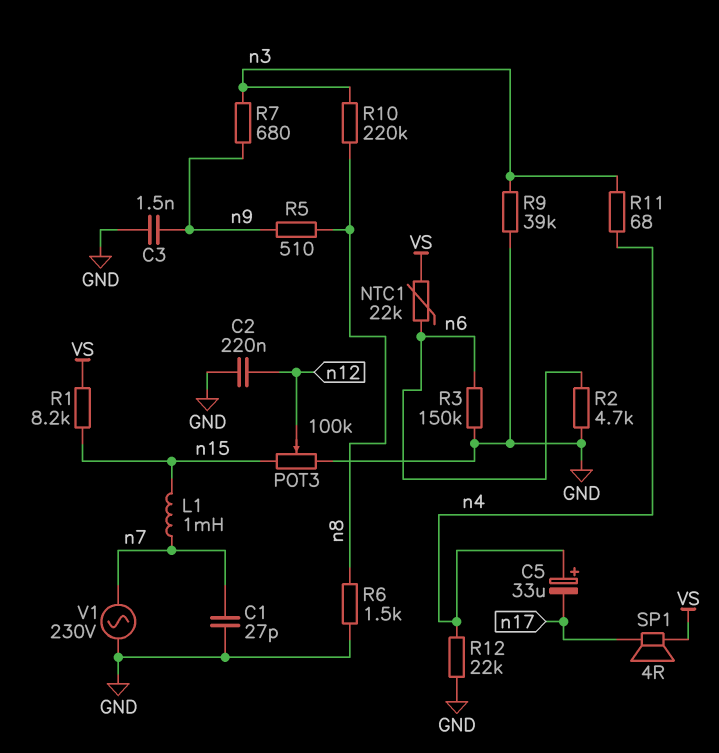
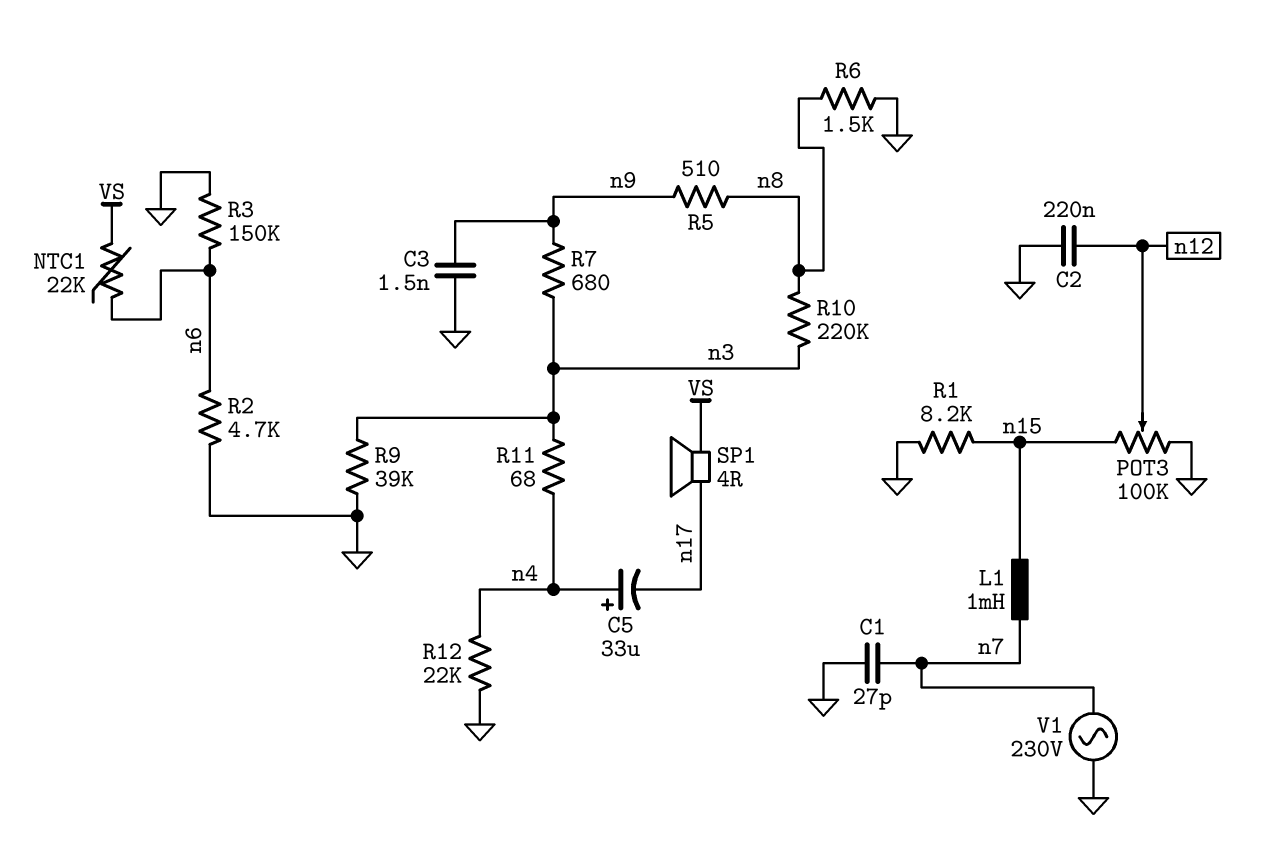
R1: 8.2k (VS, n15) -> 8.2k (GND, n15)

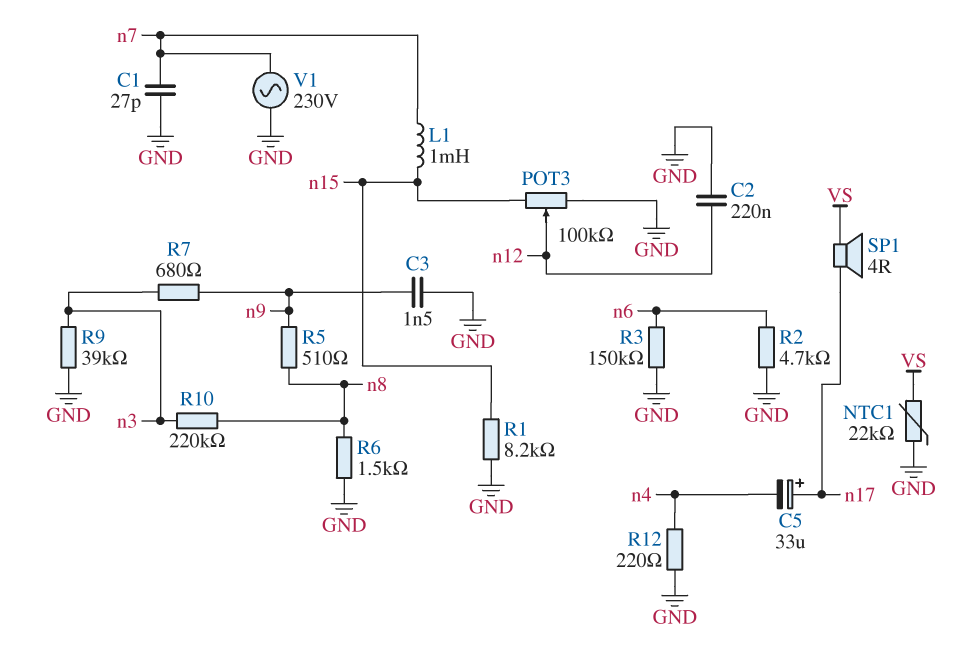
C5: 33uF (plus n4, minus n17) -> 33uF (plus n17, minus n4)
NTC1: 22k (VS, n6) -> 22k (GND, VS)
R11: 68 (n3, n4) -> none
R12: 22k (GND, n4) -> 220 (GND, n4)

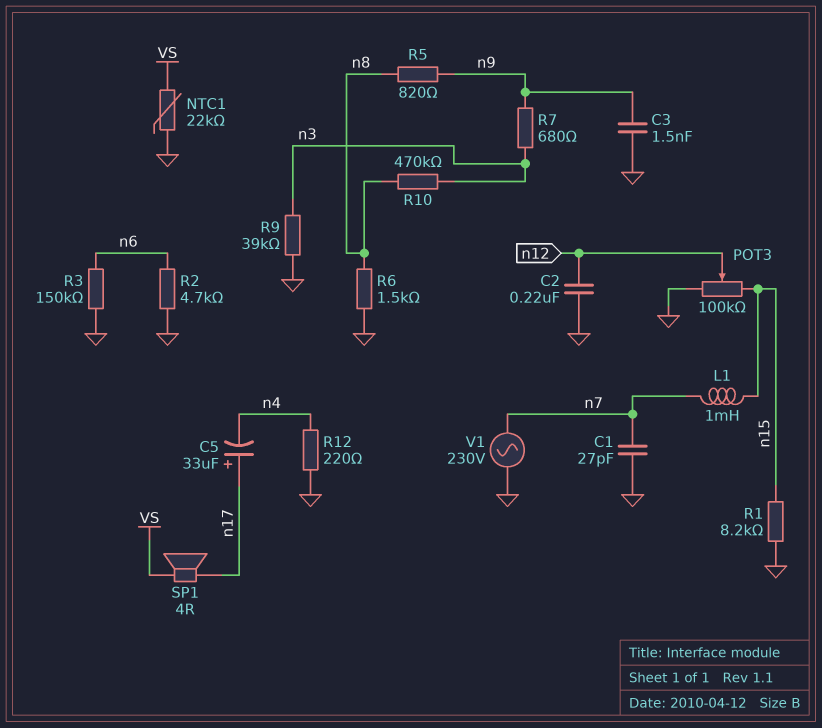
R5: 510 (n8, n9) -> 820 (n8, n9)
R10: 220k (n3, n8) -> 470k (n3, n8)

